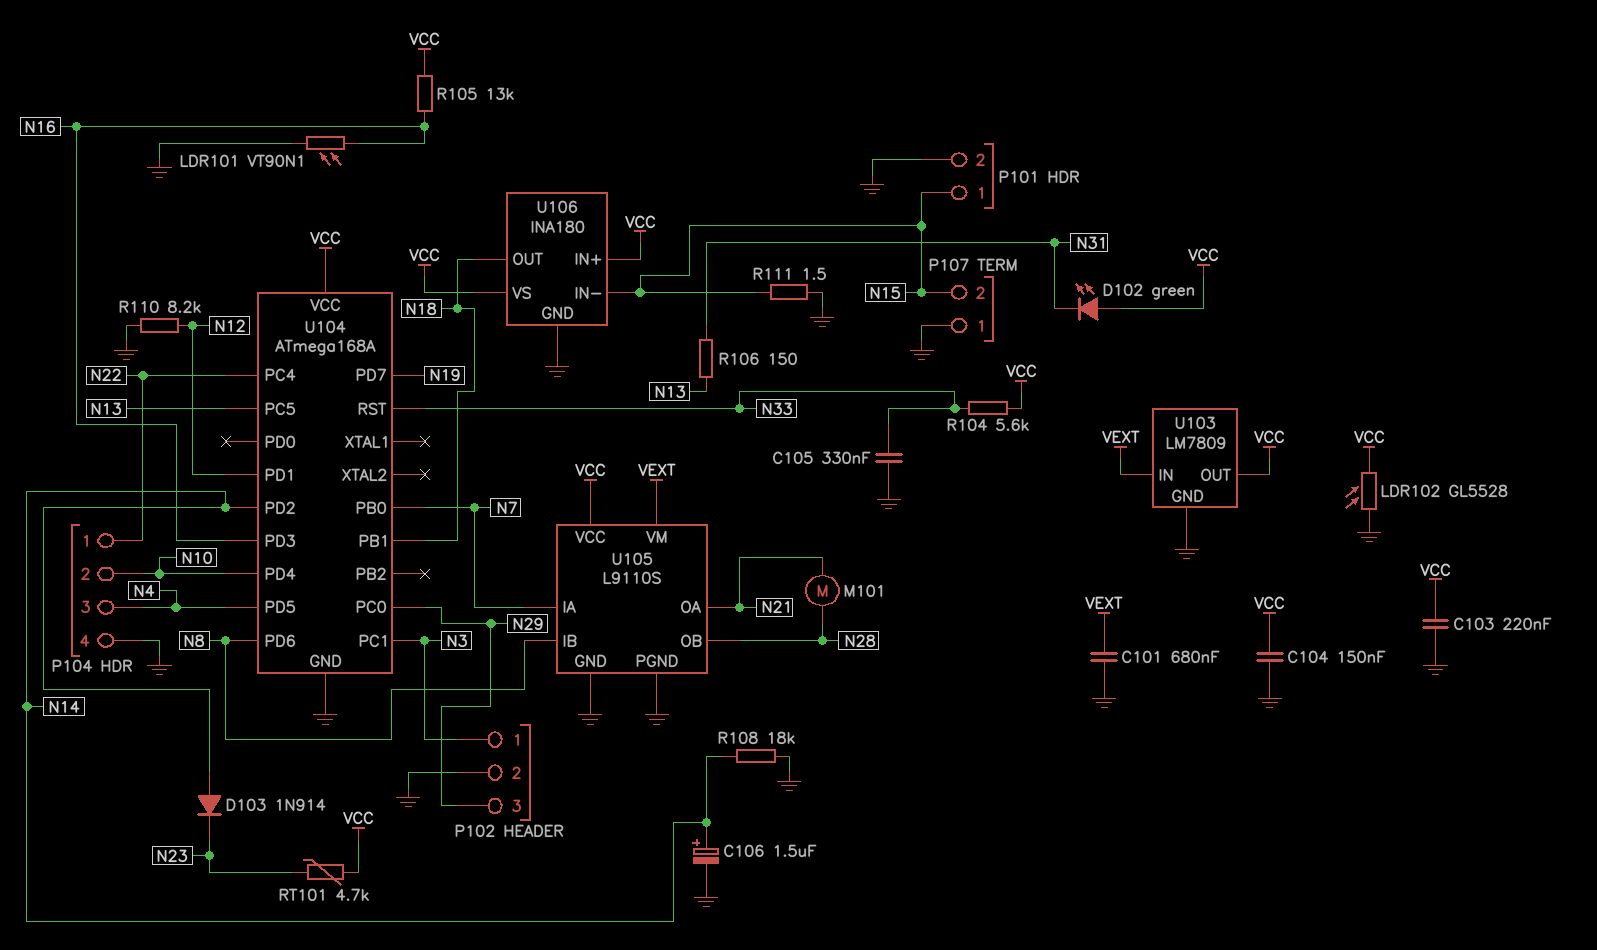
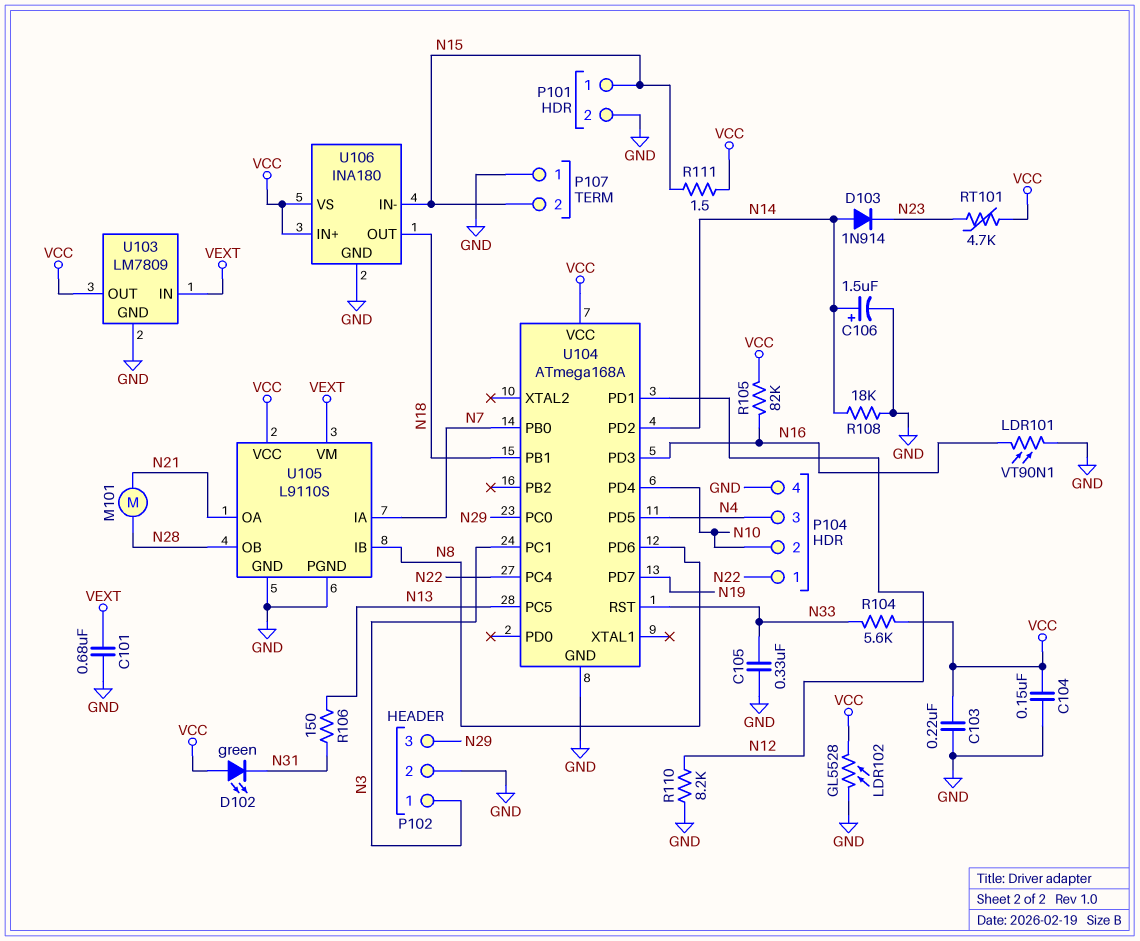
R105: 13k (N16, VCC) -> 82k (N16, VCC)
R111: 1.5 (GND, N15) -> 1.5 (N15, VCC)

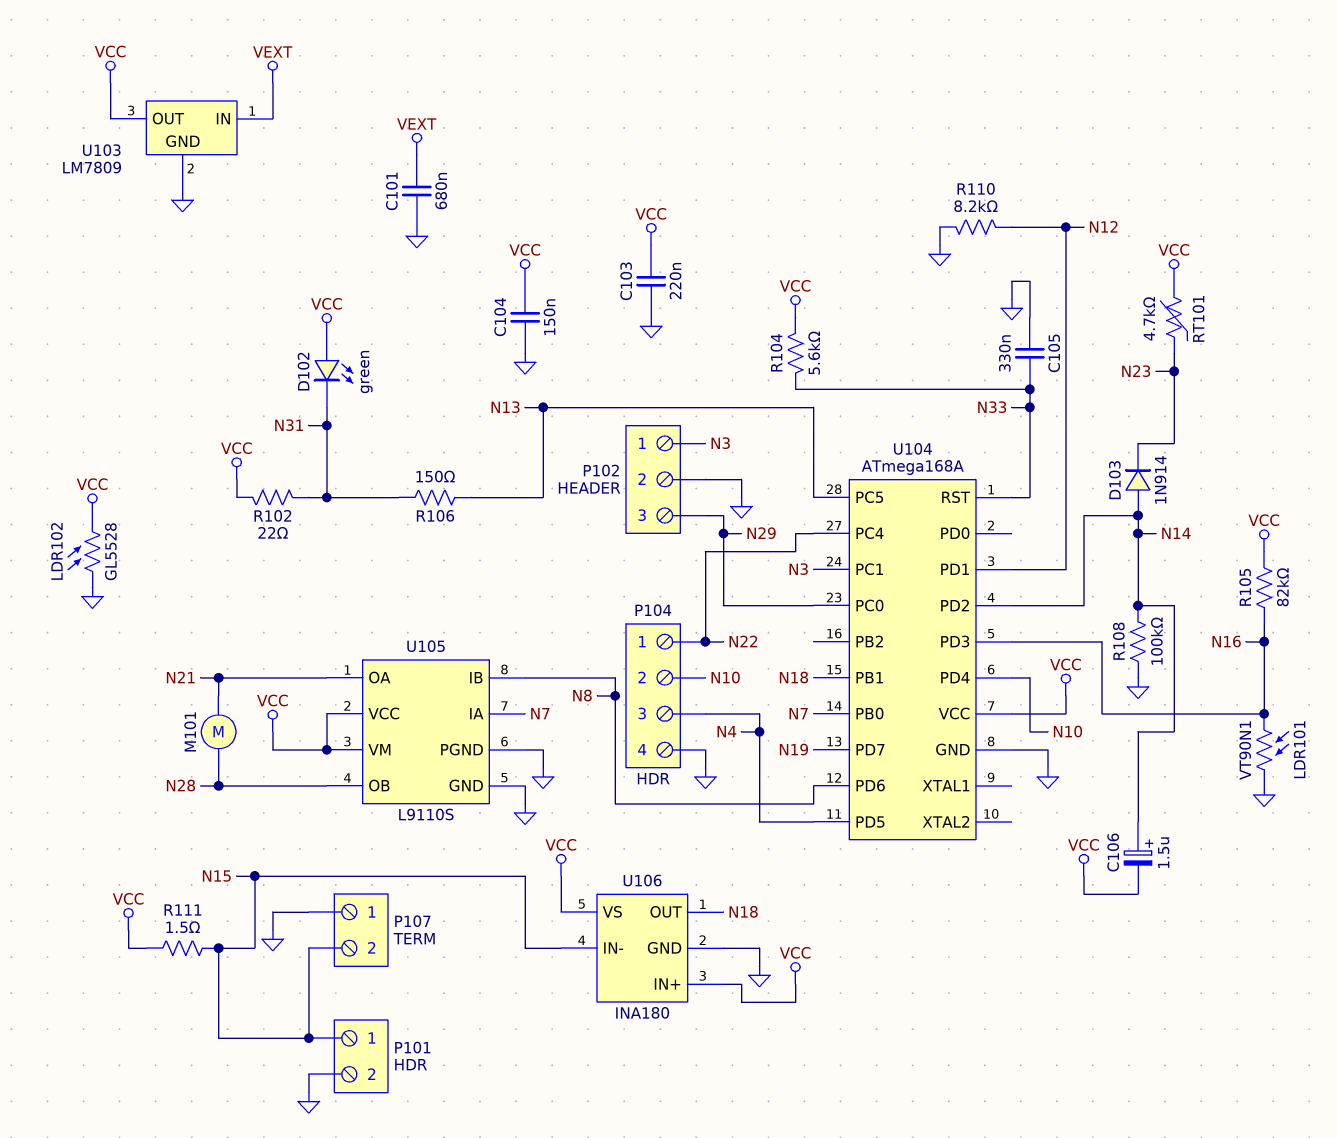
C106: 1.5uF (plus N14, minus GND) -> 1.5uF (plus N14, minus VCC)
R102: none -> 22 (N31, VCC)
R108: 18k (GND, N14) -> 100k (GND, N14)
U105 pin VM: VEXT -> VCC

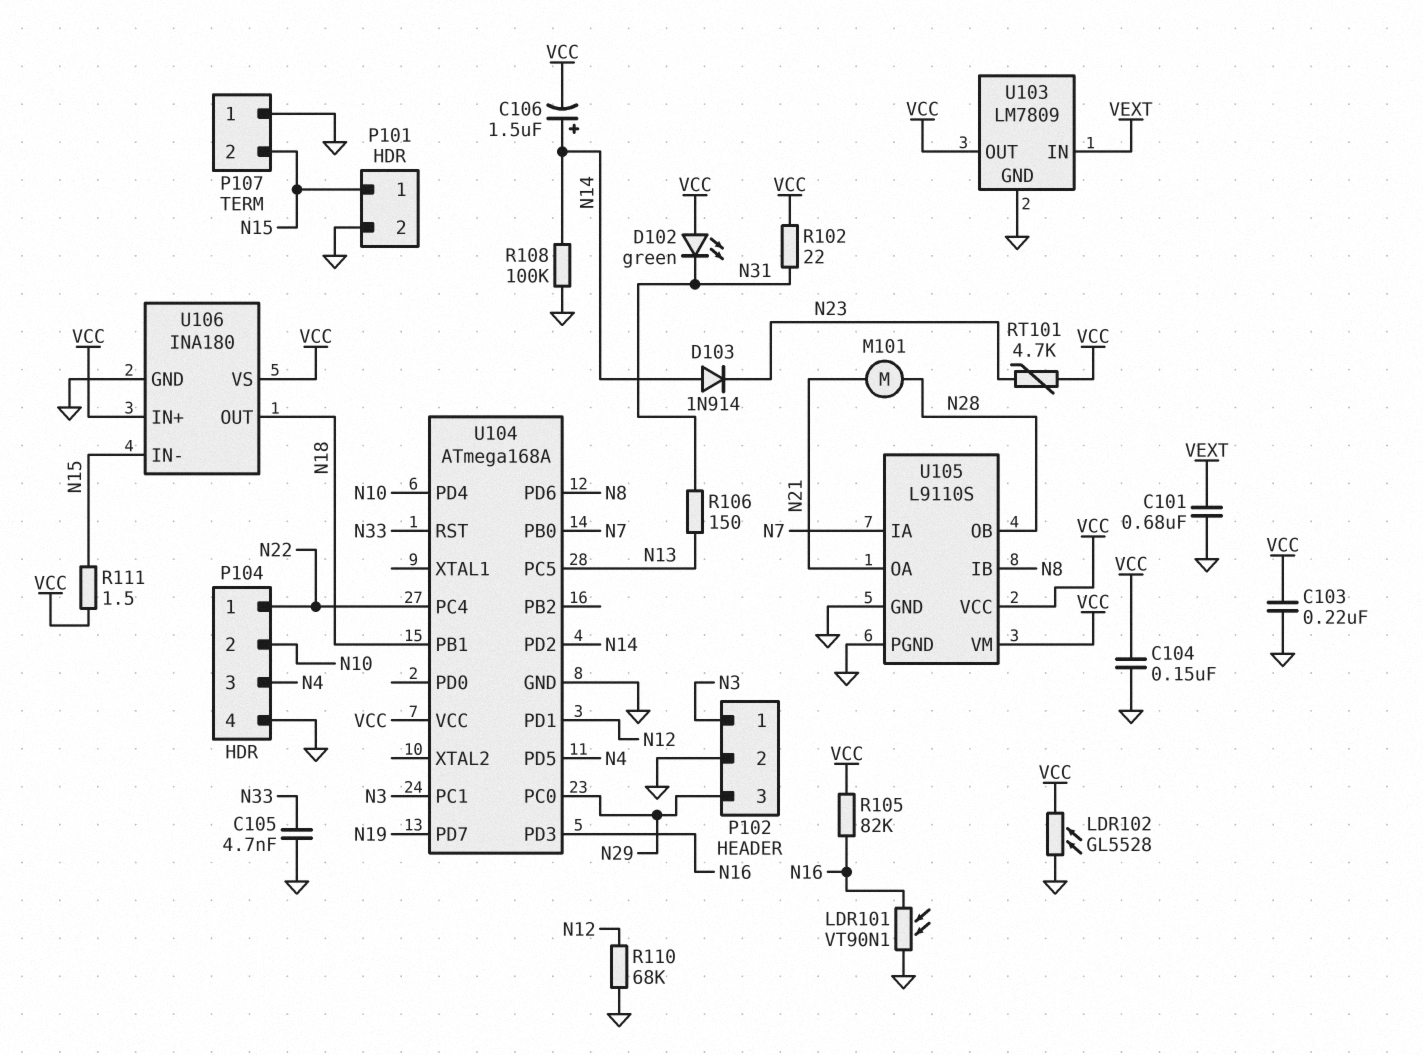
C105: 330nF (GND, N33) -> 4.7nF (GND, N33)
R104: 5.6k (N33, VCC) -> none
R110: 8.2k (GND, N12) -> 68k (GND, N12)

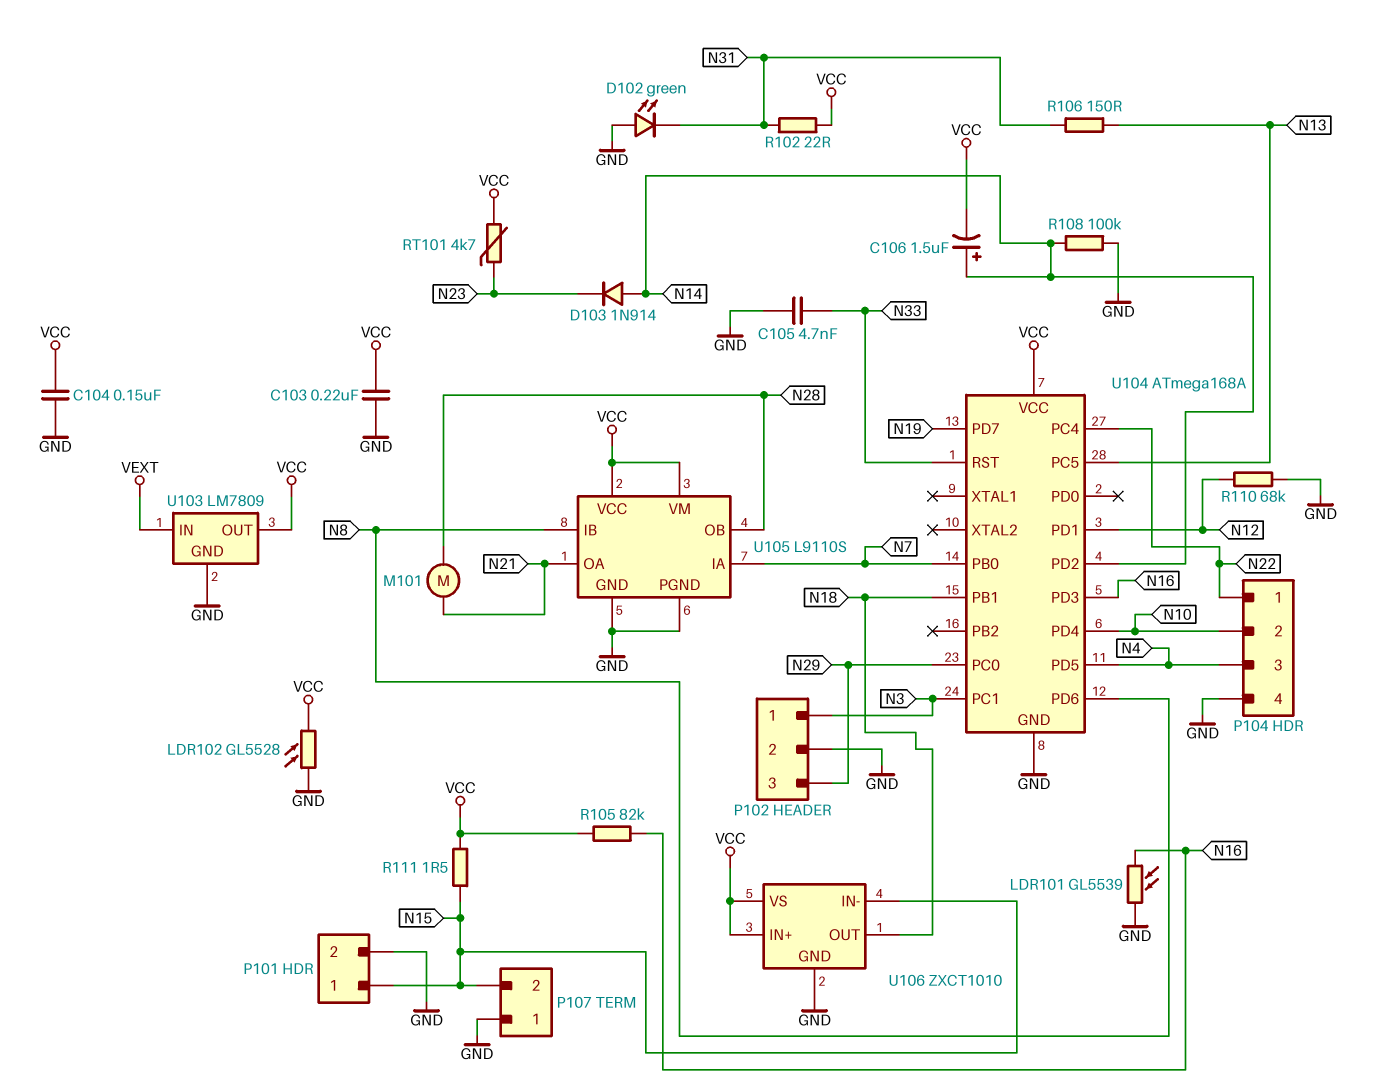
C101: 680nF (GND, VEXT) -> none
D102: LED green (A VCC, K N31) -> LED green (A GND, K N31)
LDR101: VT90N1 (GND, N16) -> GL5539 (GND, N16)
U106: INA180 -> ZXCT1010

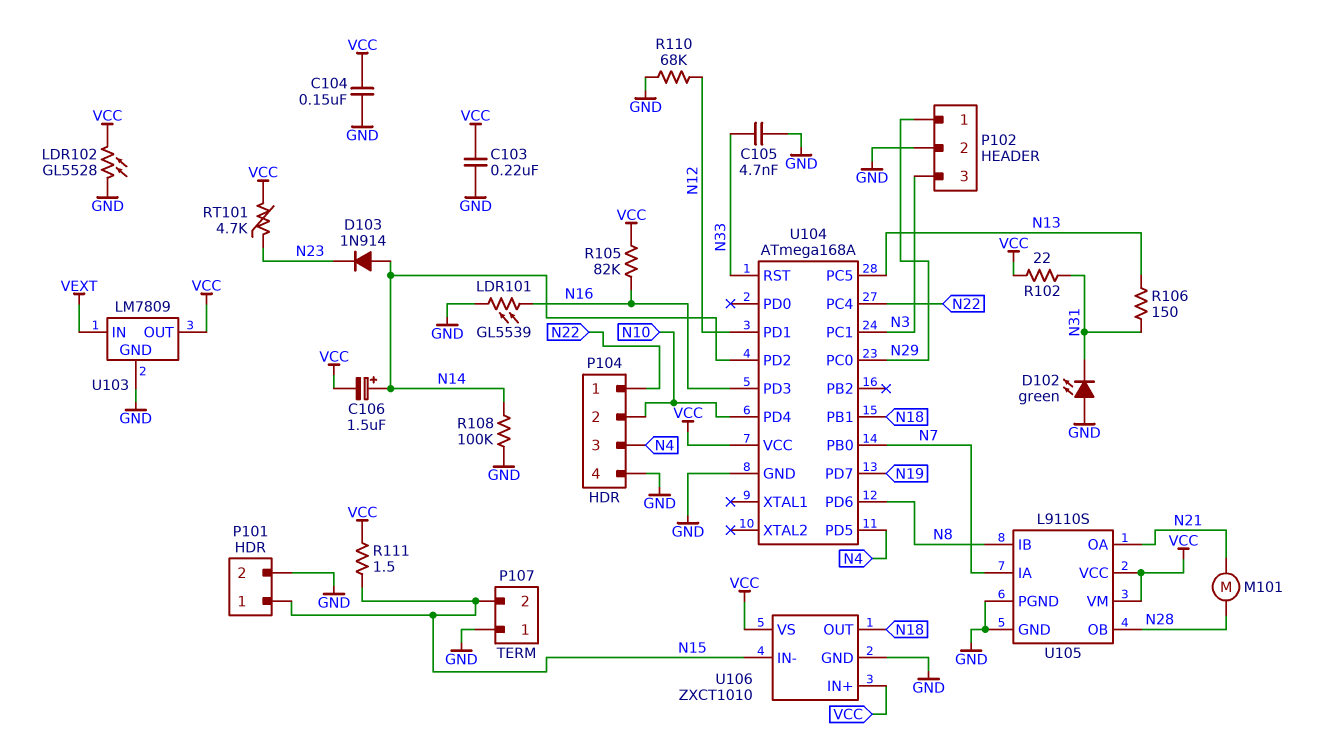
P102 pin 1: N3 -> N29
P102 pin 3: N29 -> N3

